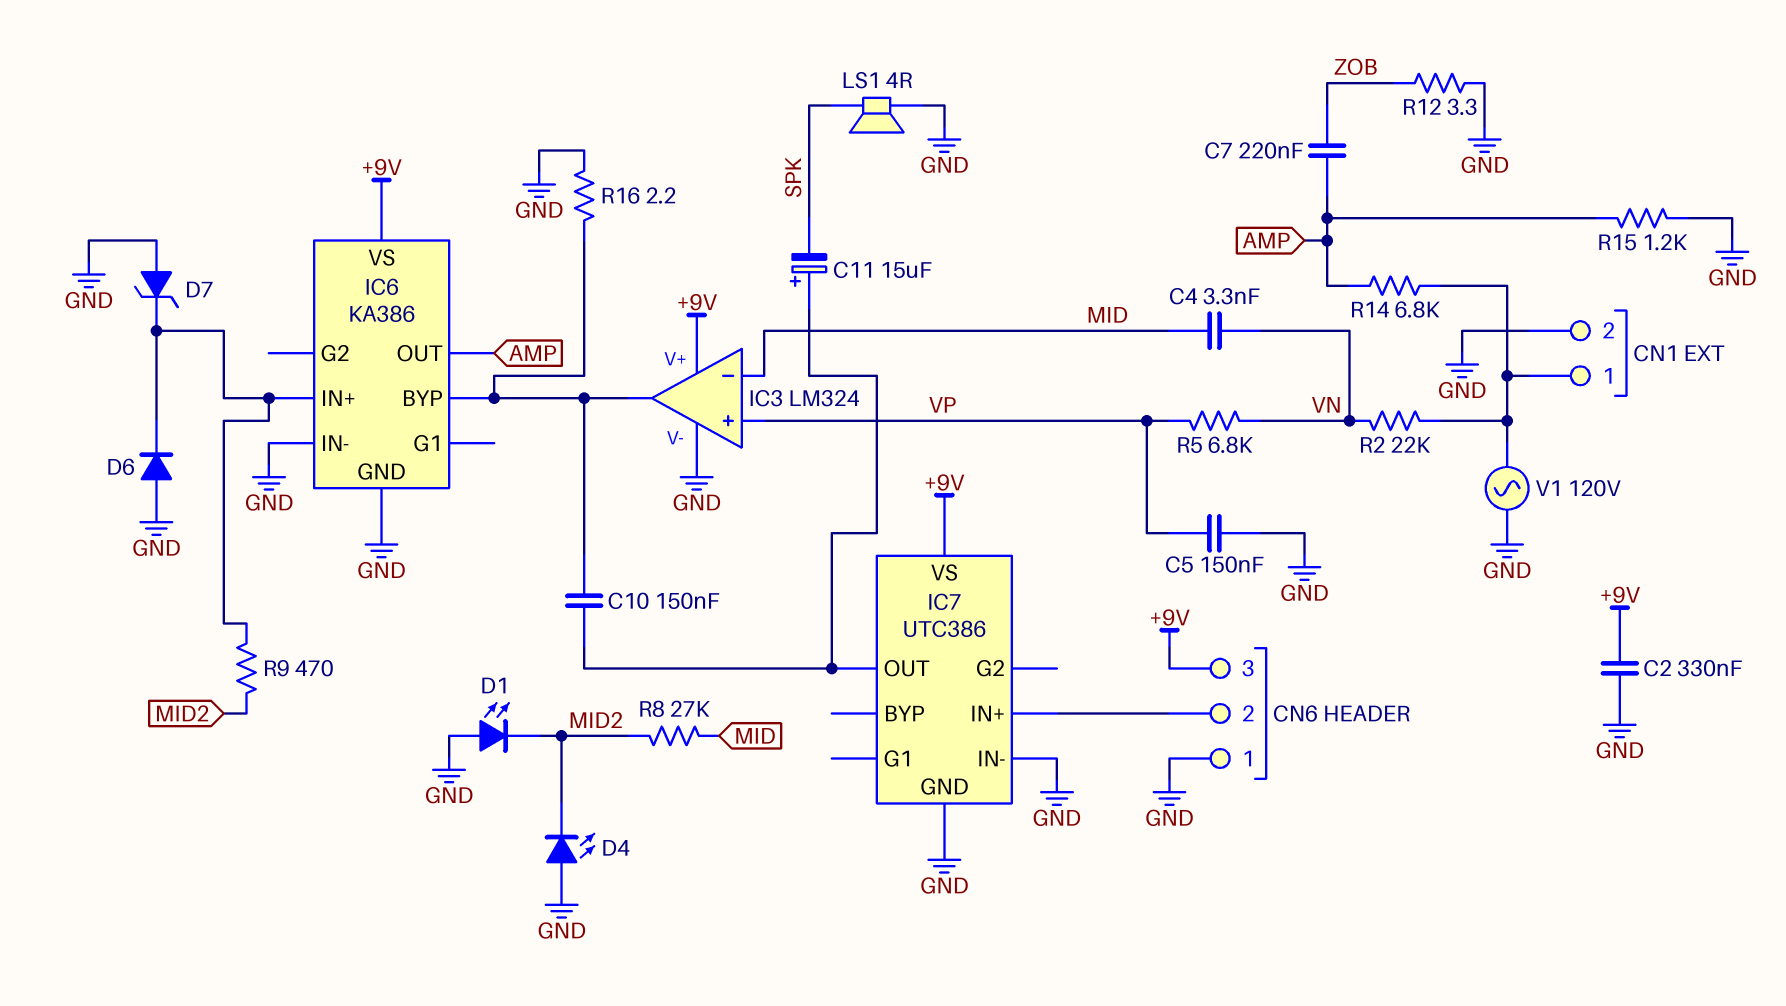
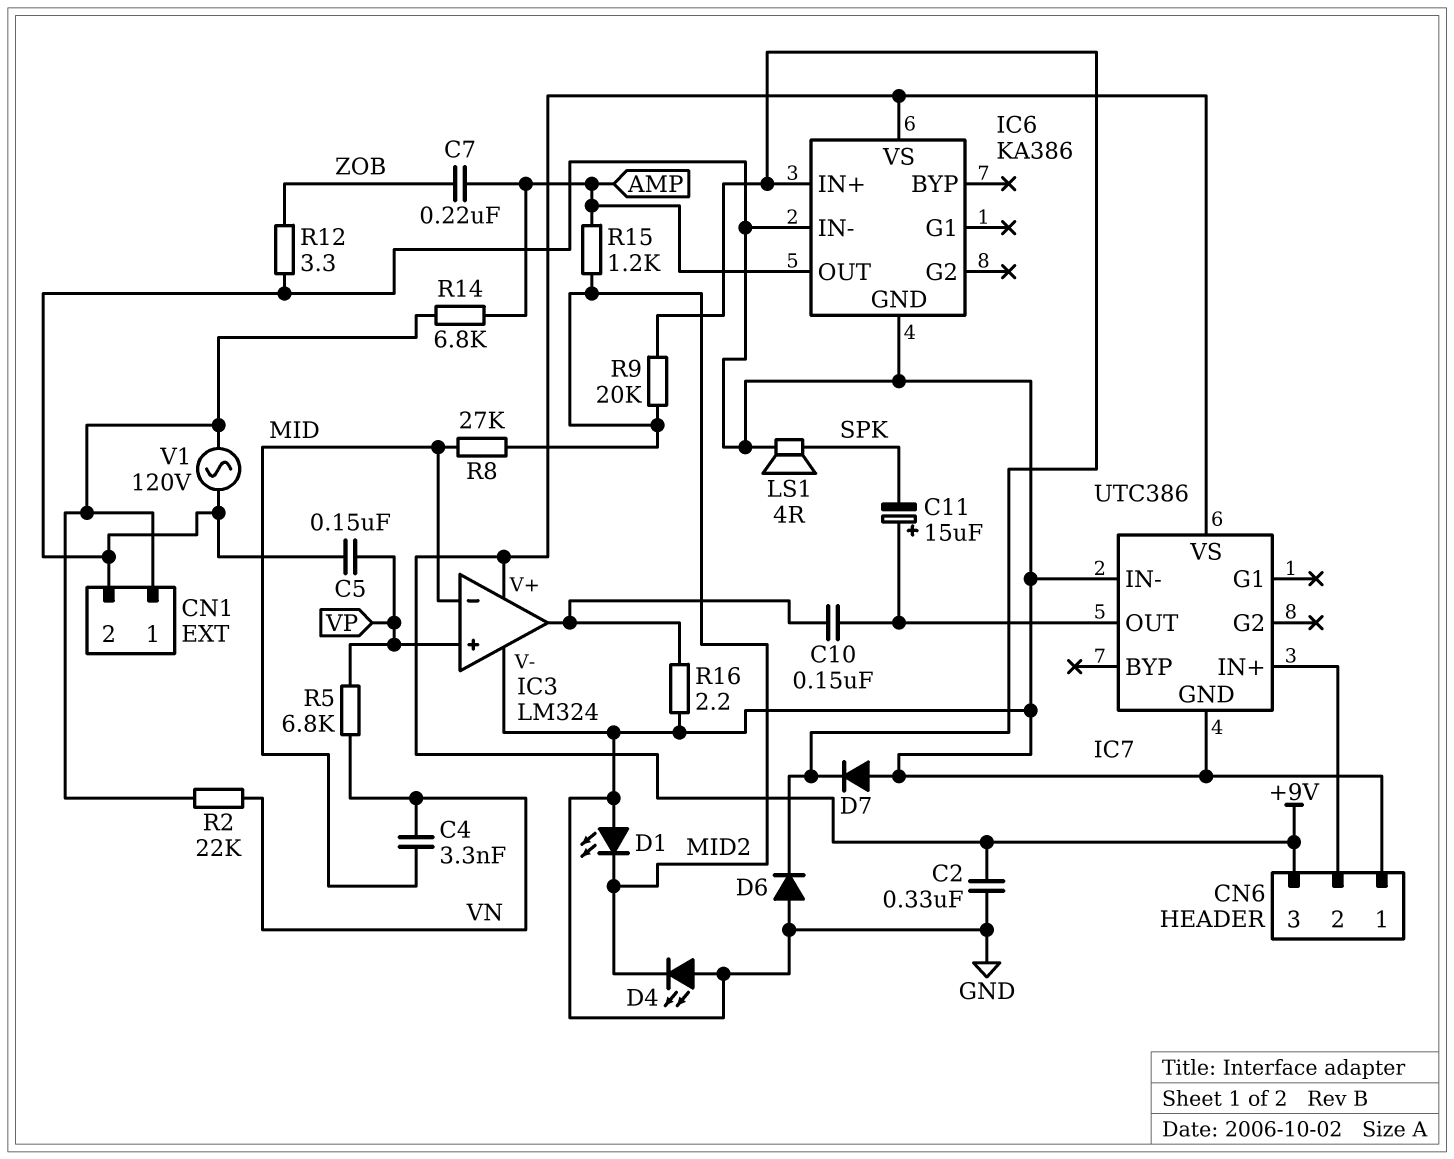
D7: zener (A GND, K IC6/IN+) -> diode (A GND, K IC6/IN+)
IC6 pin BYP: IC3/out -> none
R9: 470 (IC6/IN+, MID2) -> 20k (IC6/IN+, MID2)
R15: 1.2k (AMP, GND) -> 1.2k (AMP, MID2)

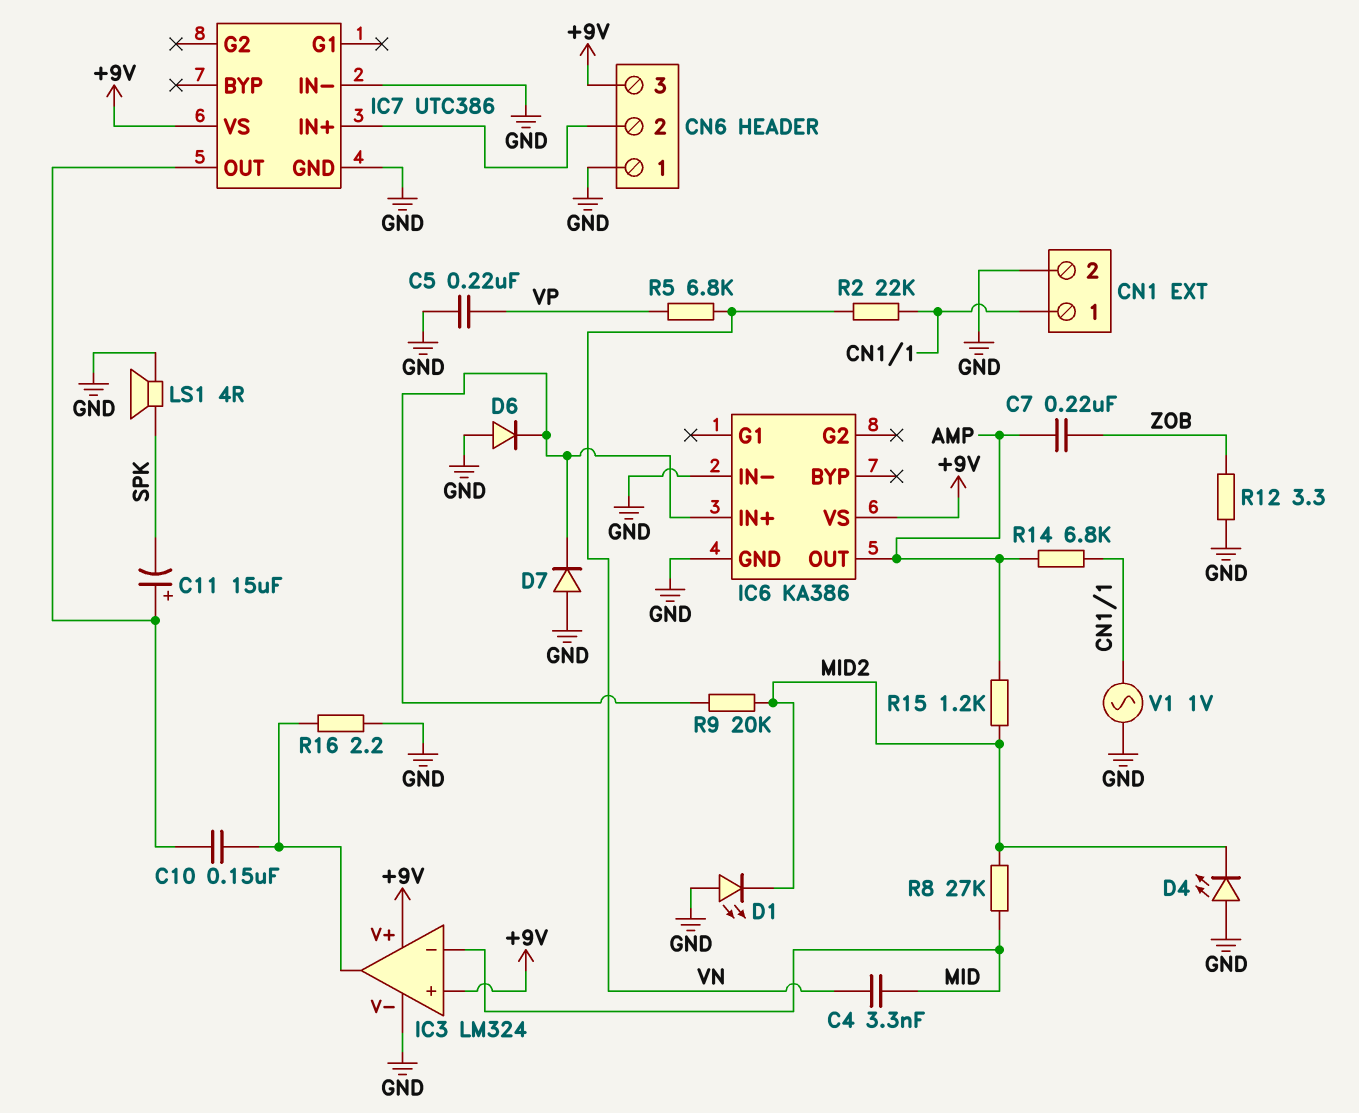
C2: 330nF (+9V, GND) -> none
C5: 150nF (GND, VP) -> 220nF (GND, VP)
IC3 pin in+: VP -> +9V
V1: AC 120V (CN1/1, GND) -> AC 1V (CN1/1, GND)

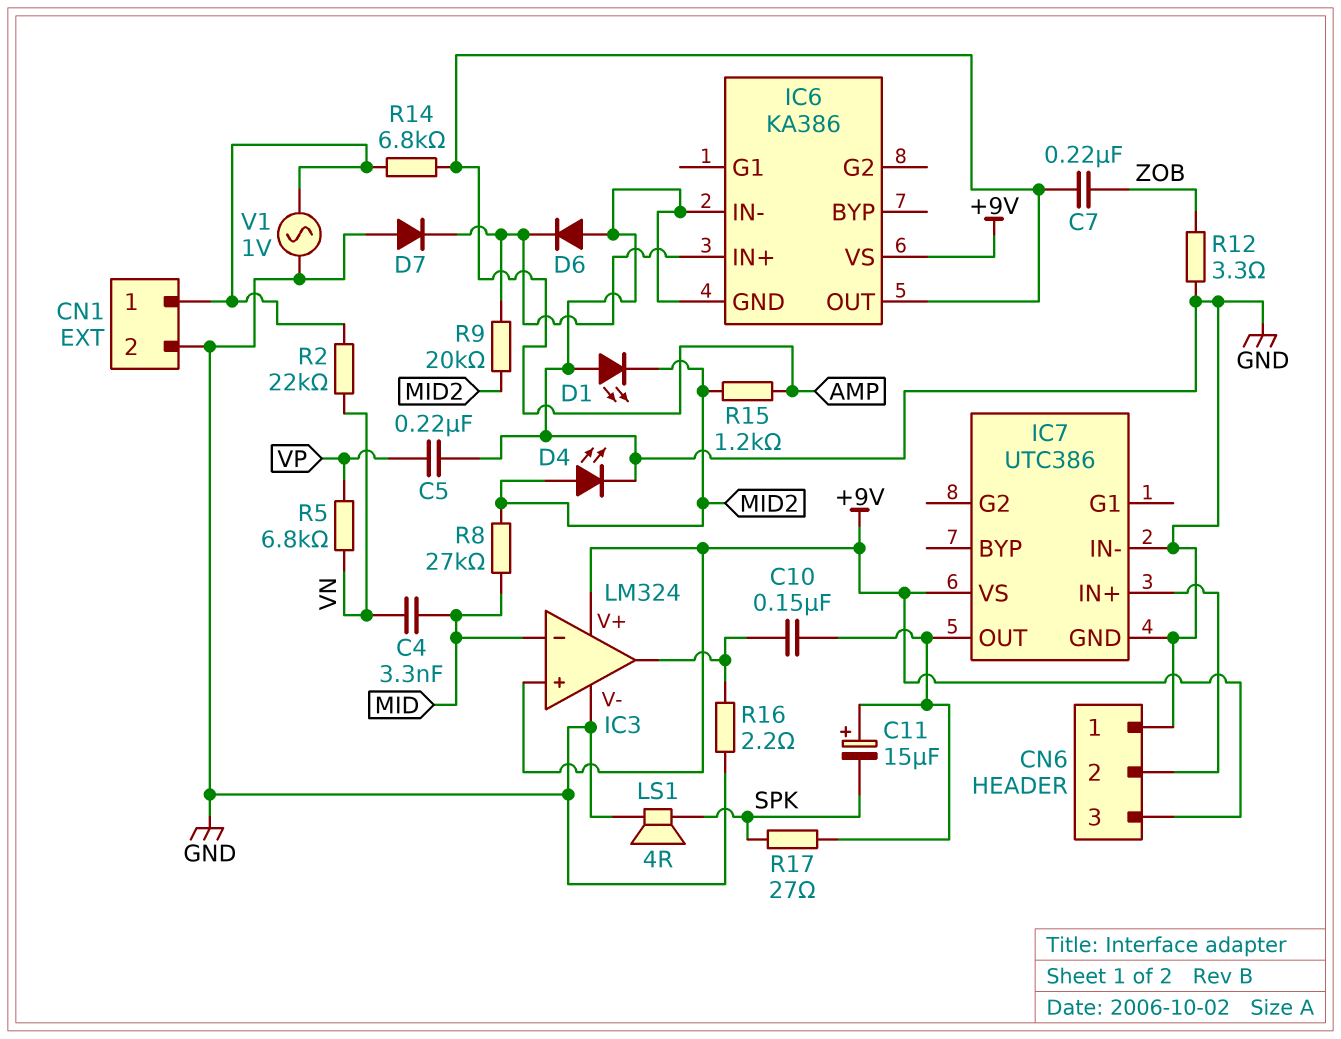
D4: LED (A GND, K MID2) -> LED (A MID2, K GND)
R17: none -> 27 (IC7/OUT, SPK)

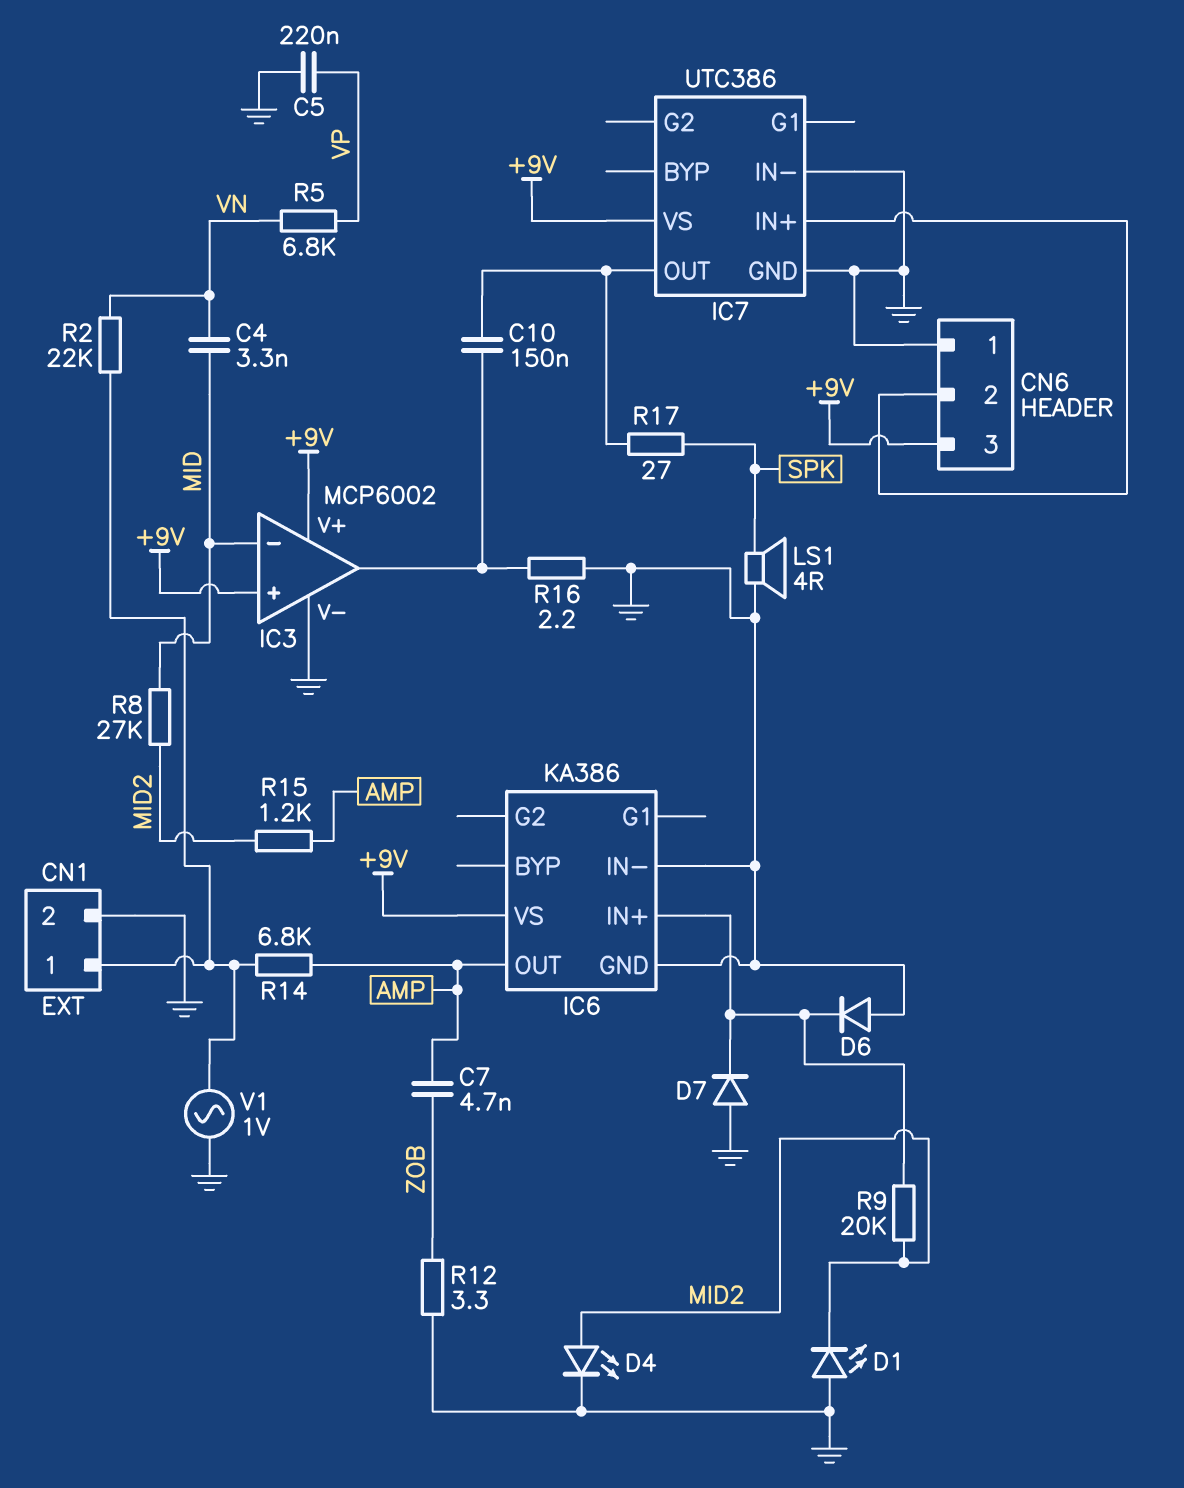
C7: 220nF (AMP, ZOB) -> 4.7nF (AMP, ZOB)
C11: 15uF (plus IC7/OUT, minus SPK) -> none
IC3: LM324 -> MCP6002

